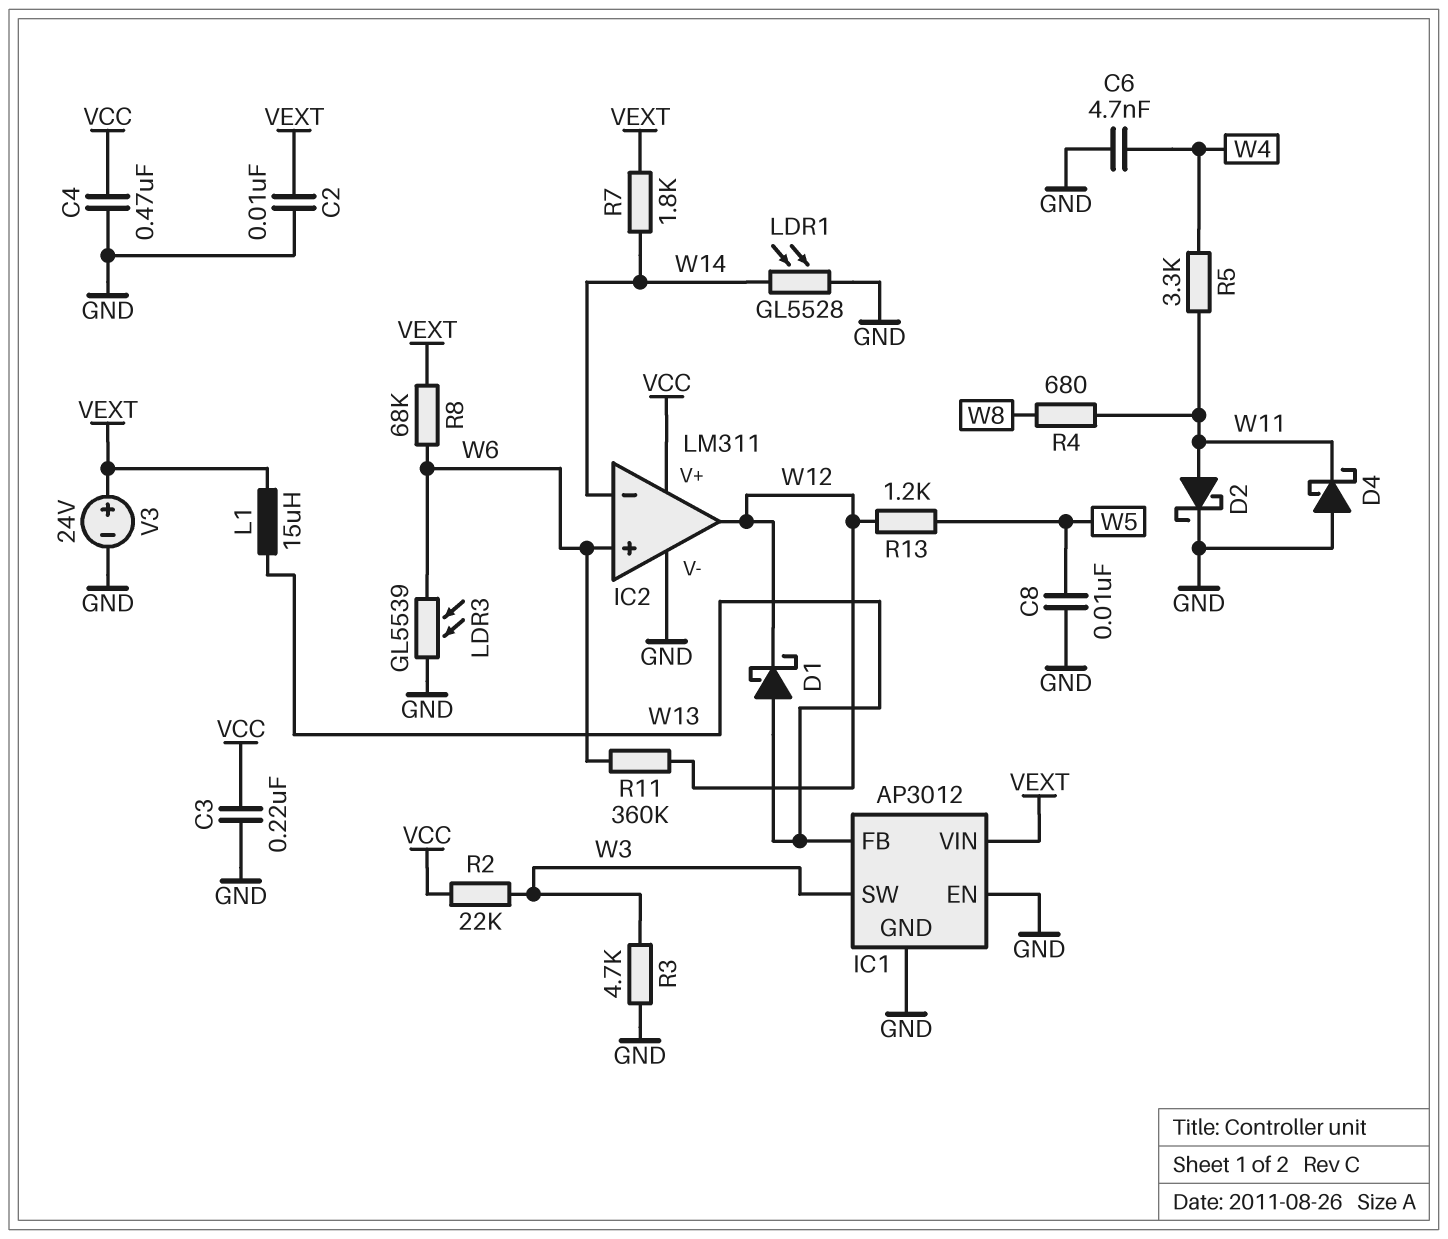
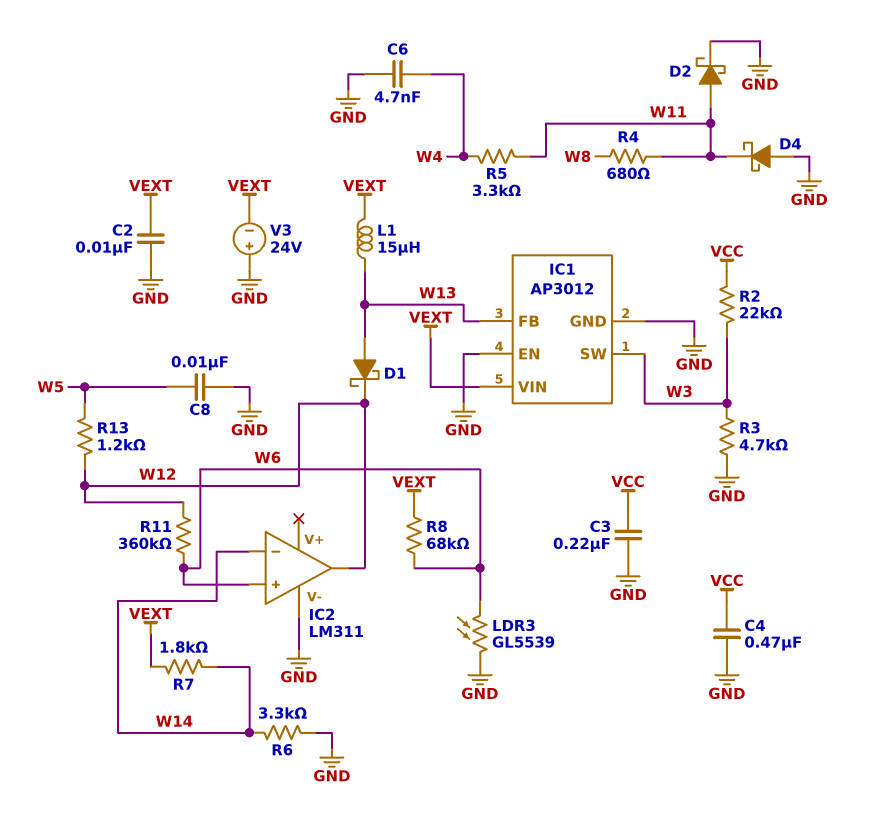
IC2 pin V+: VCC -> none
LDR1: GL5528 (GND, W14) -> none
R6: none -> 3.3k (GND, W14)
V3: 24V (plus VEXT, minus GND) -> 24V (plus GND, minus VEXT)

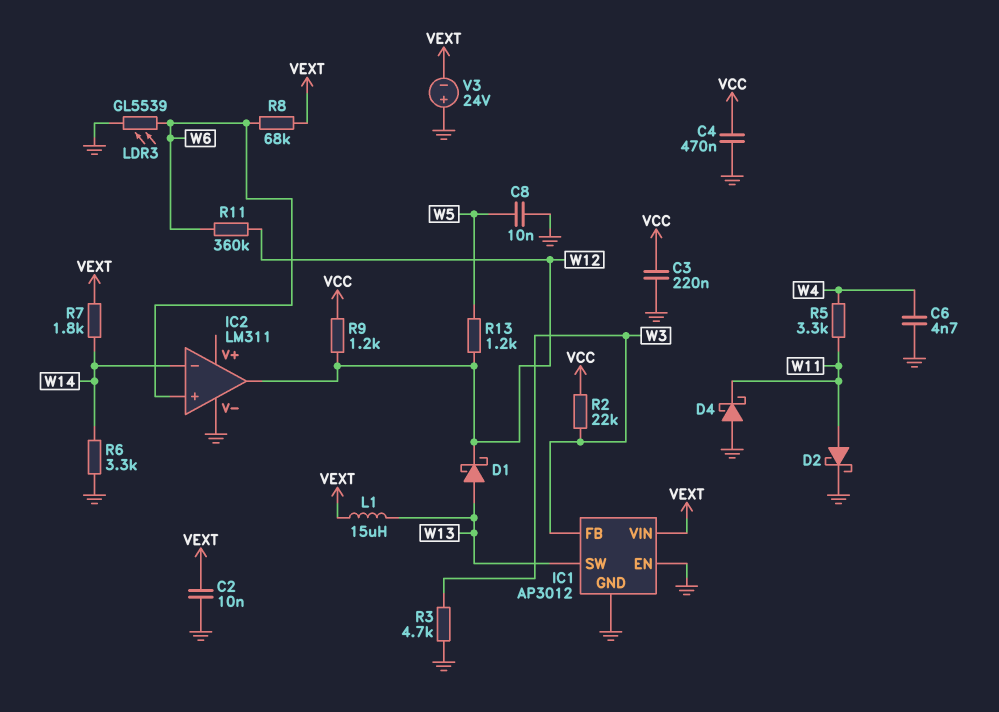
IC1 pin FB: W13 -> W3
IC1 pin SW: W3 -> W13
R4: 680 (W8, W11) -> none
R9: none -> 1.2k (VCC, W12)

